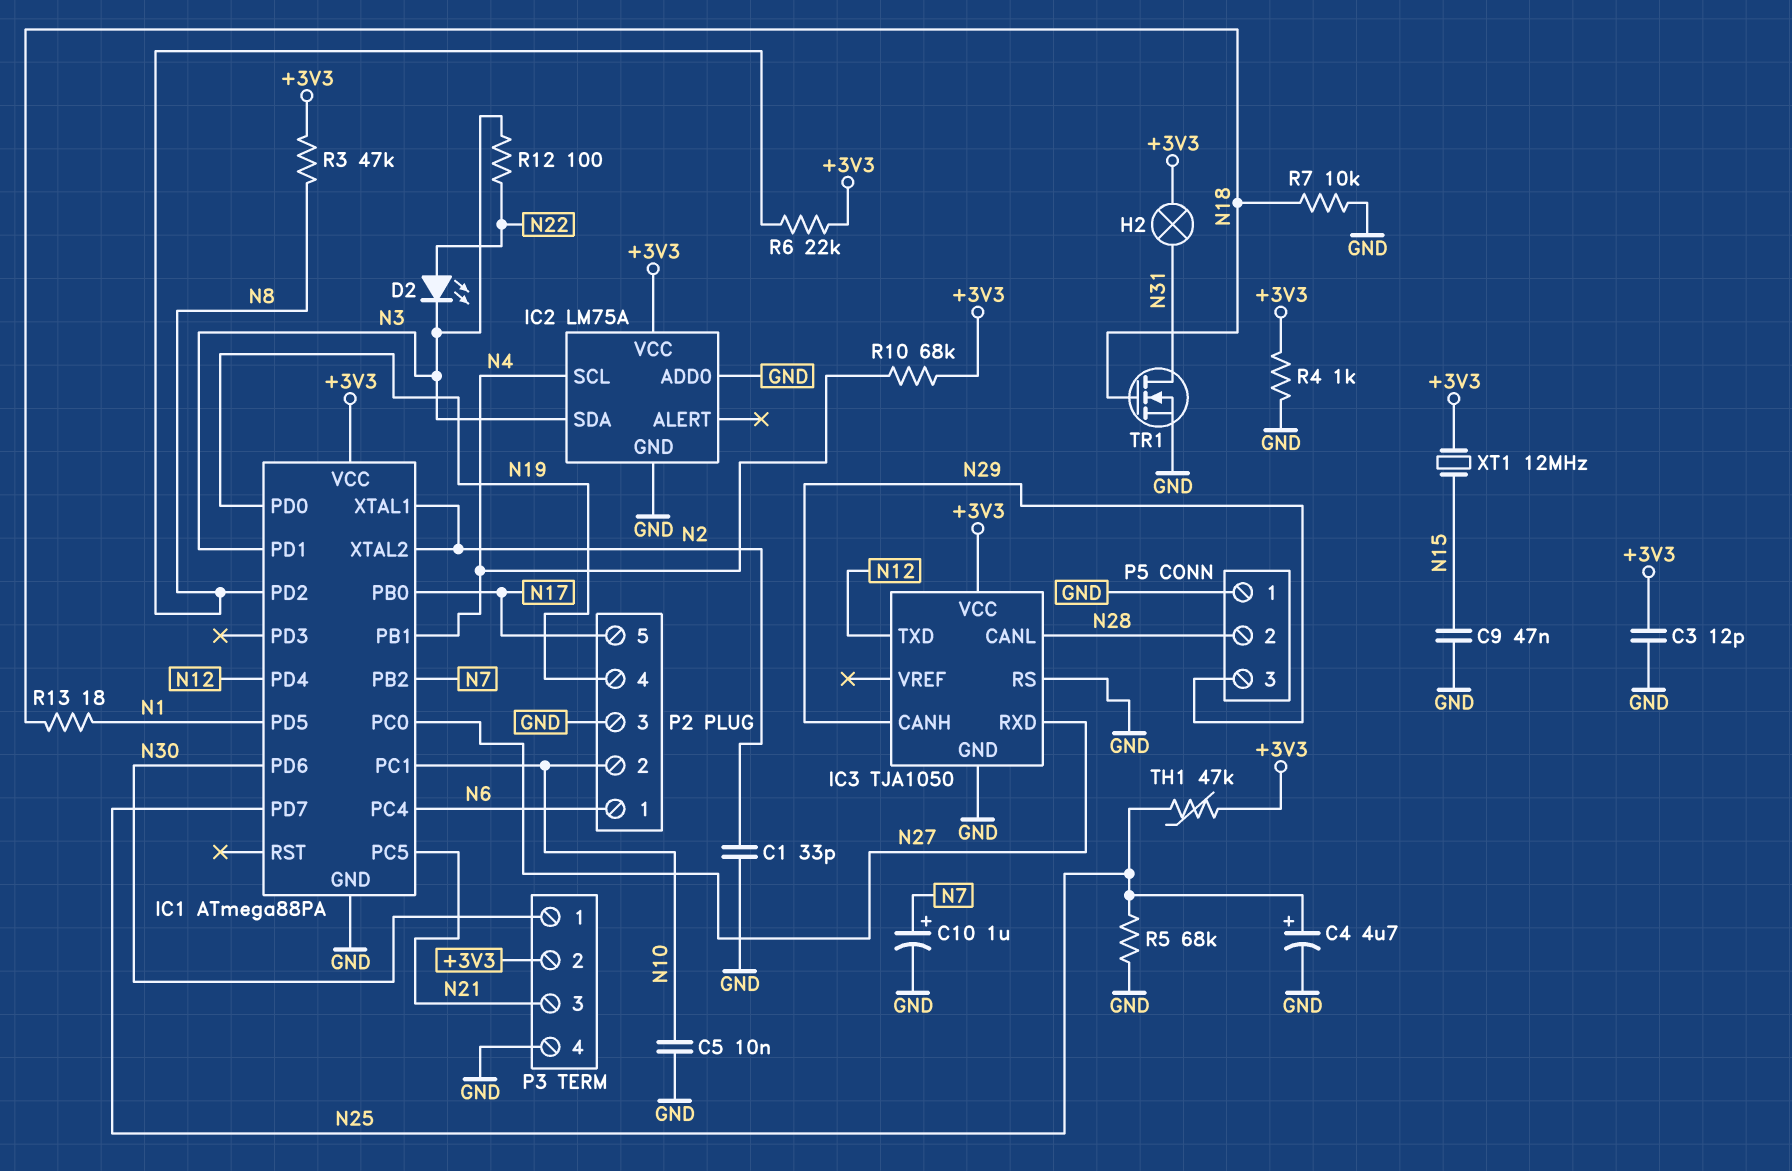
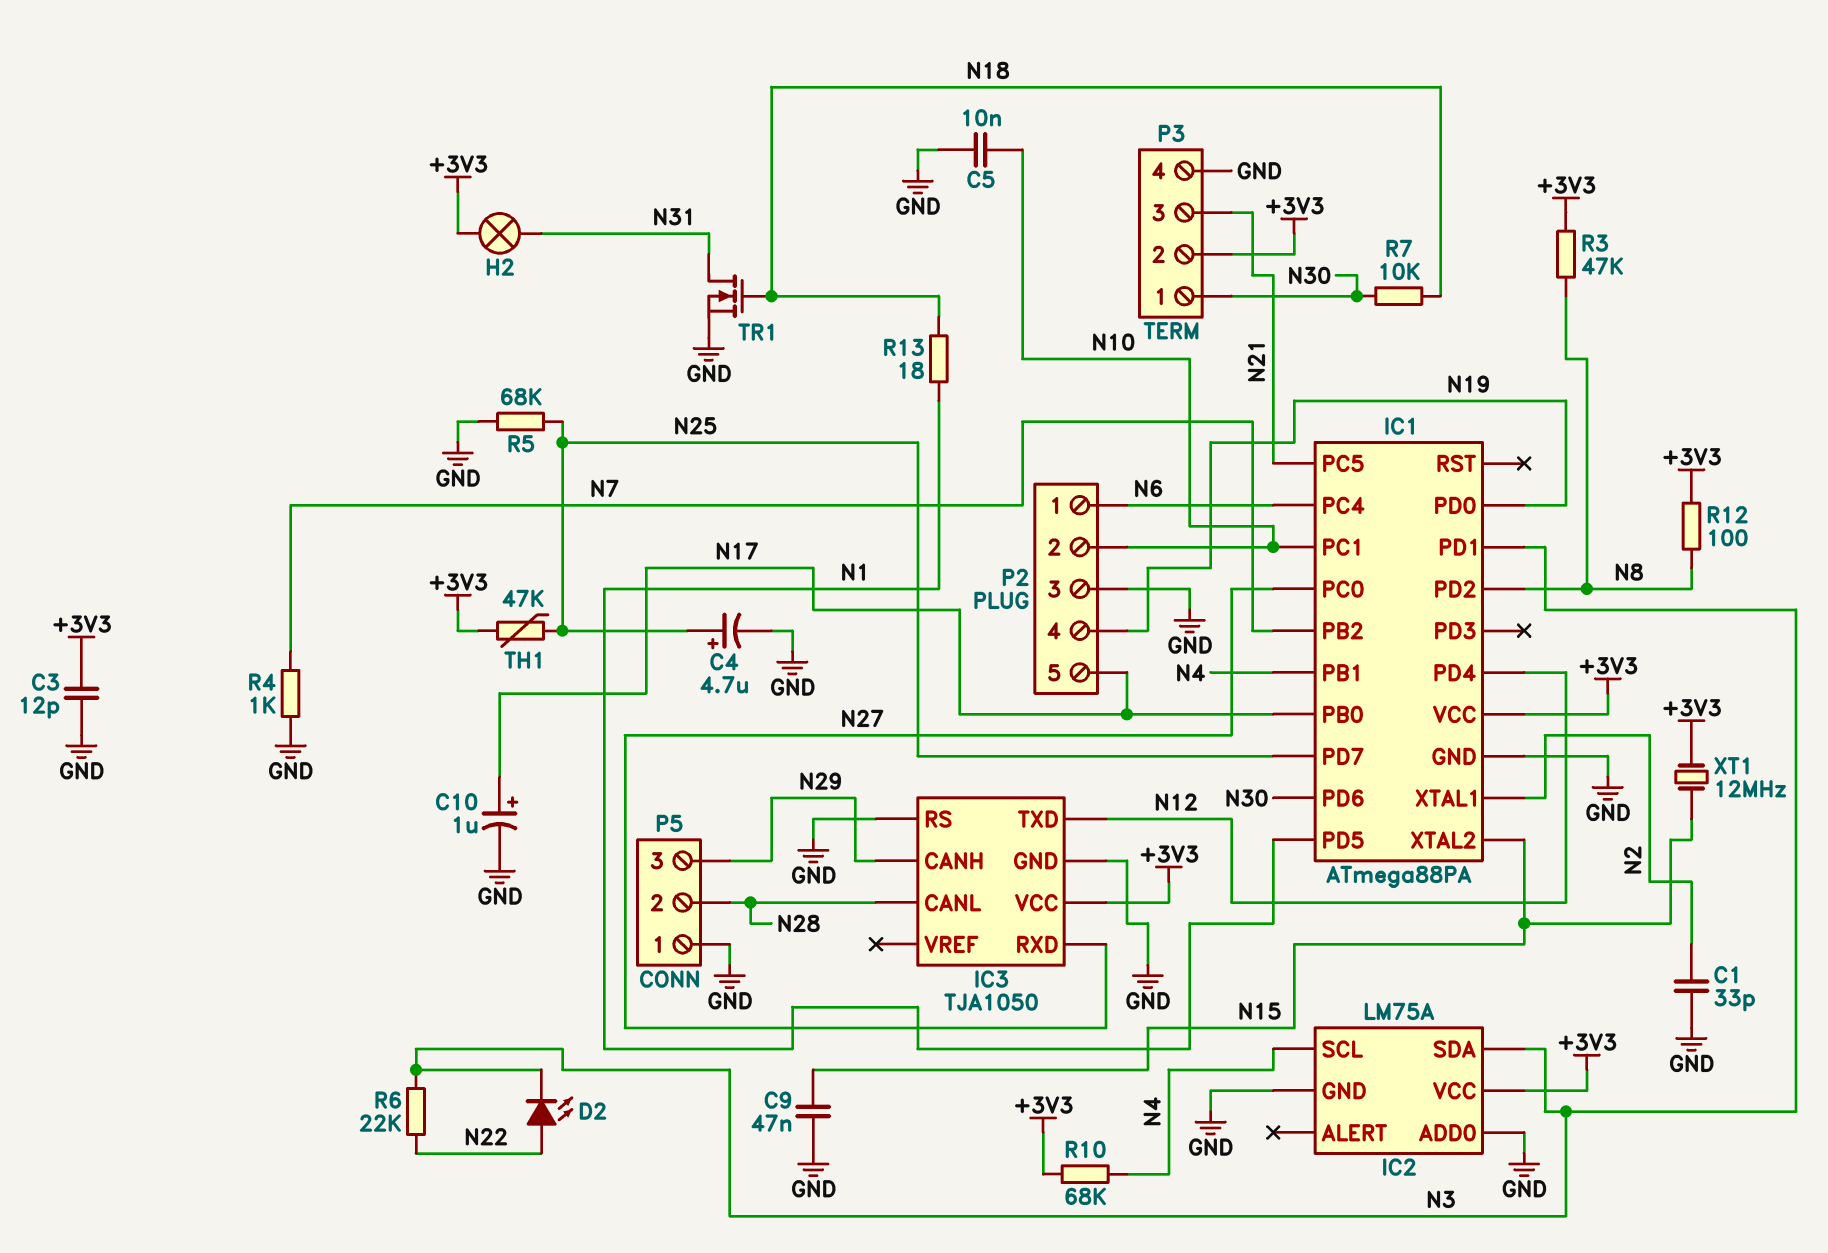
C10: 1uF (plus N7, minus GND) -> 1uF (plus N17, minus GND)
IC1 pin XTAL2: N2 -> N15
R4: 1k (+3V3, GND) -> 1k (GND, N7)
R6: 22k (+3V3, N8) -> 22k (N3, N22)
R7: 10k (GND, N18) -> 10k (N18, N30)
R12: 100 (N3, N22) -> 100 (+3V3, N8)

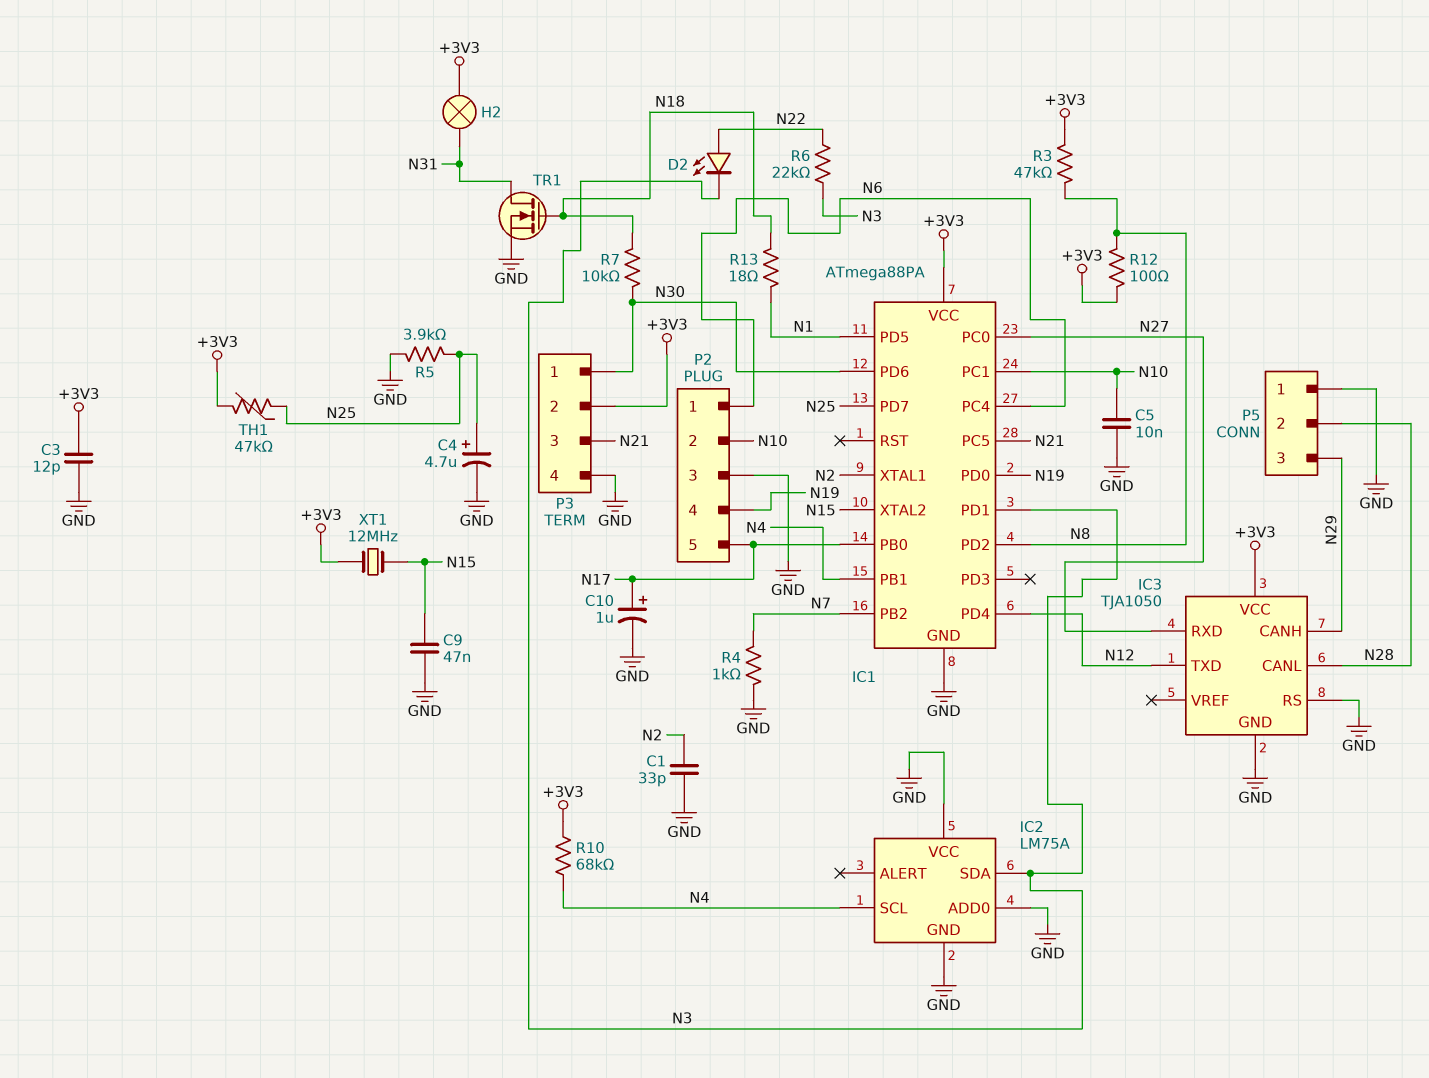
IC2 pin VCC: +3V3 -> GND
R5: 68k (GND, N25) -> 3.9k (GND, N25)

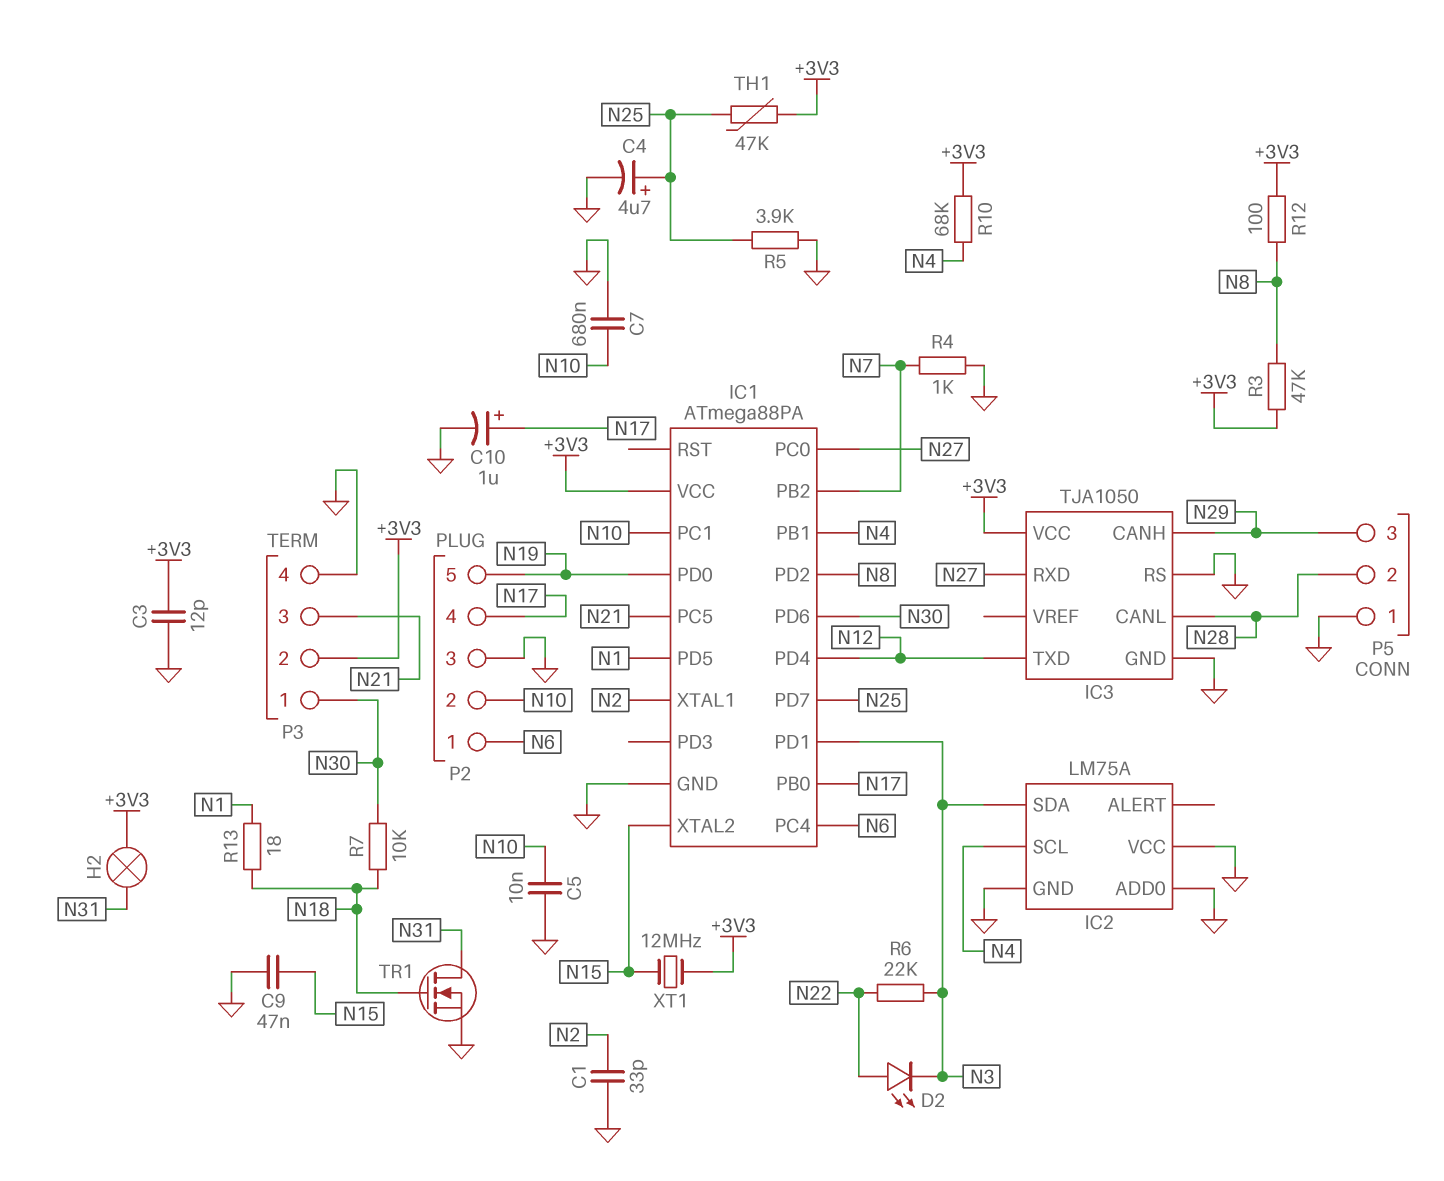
C7: none -> 680nF (GND, N10)
P2 pin 4: N19 -> N17
P2 pin 5: N17 -> N19

